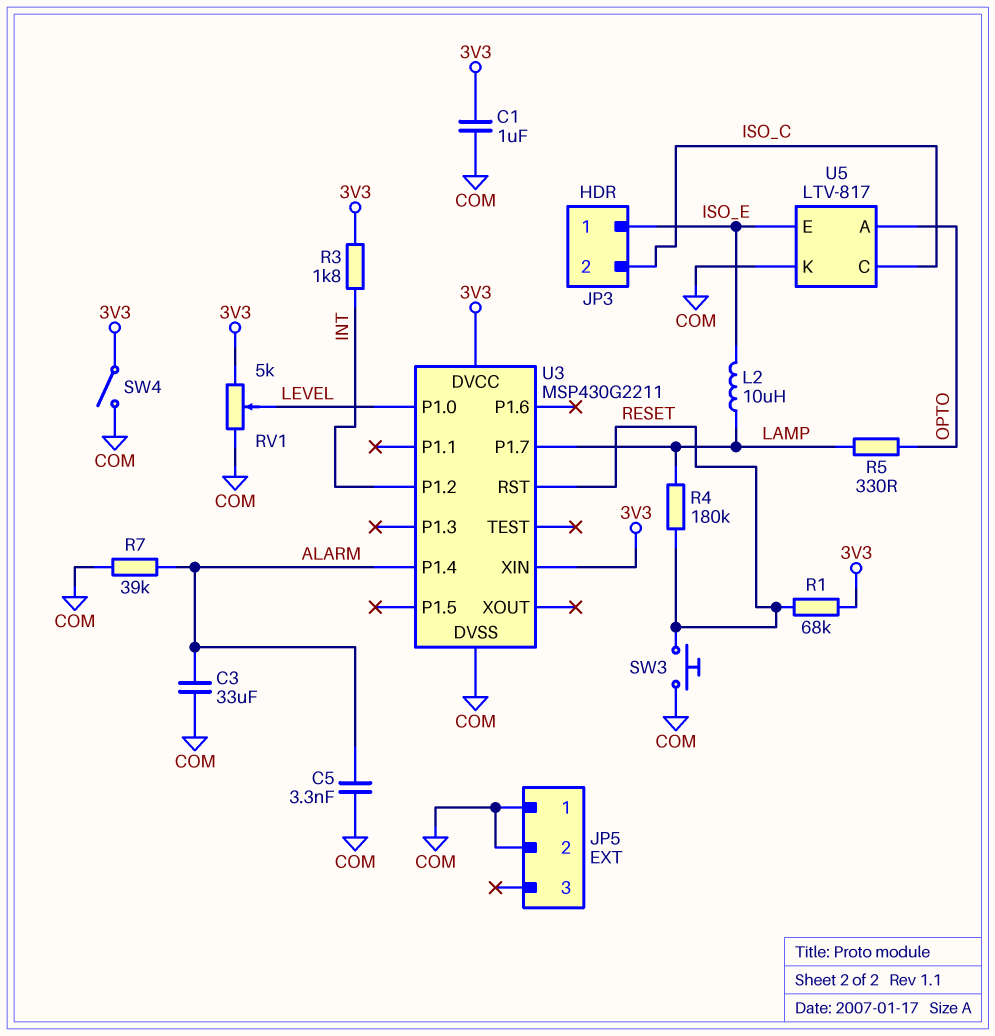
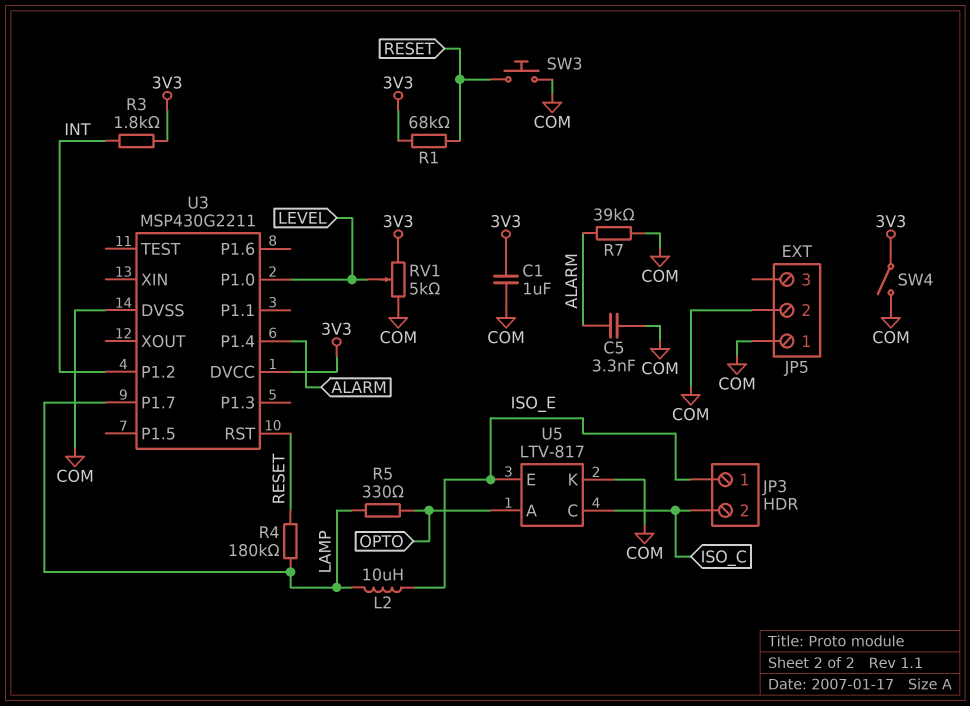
C3: 33uF (ALARM, COM) -> none
U3 pin XIN: 3V3 -> none

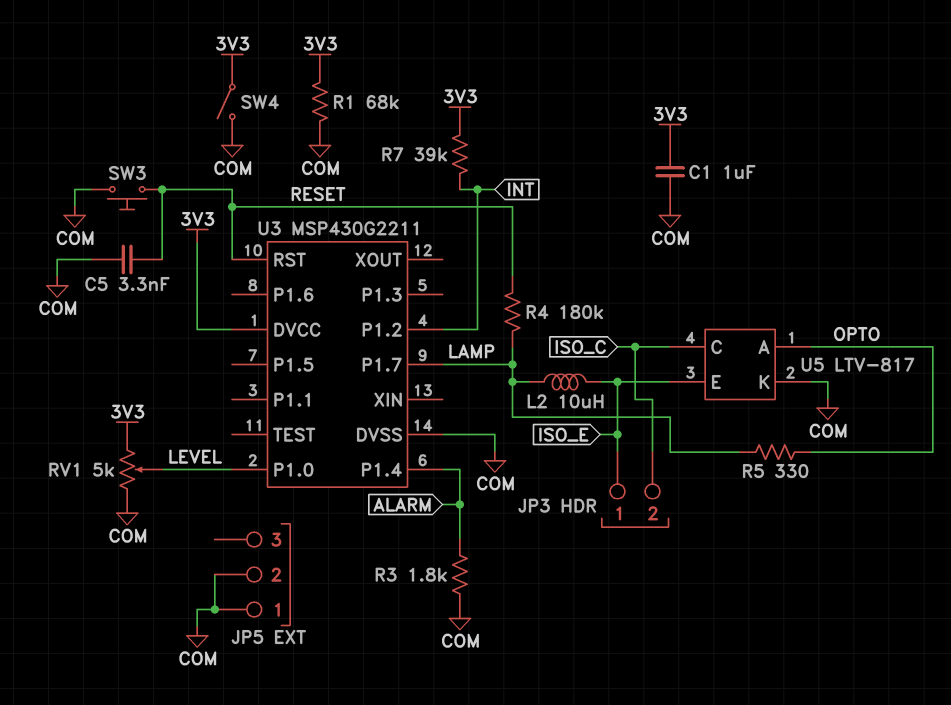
C5: 3.3nF (ALARM, COM) -> 3.3nF (COM, RESET)
R1: 68k (3V3, RESET) -> 68k (3V3, COM)
R3: 1.8k (3V3, INT) -> 1.8k (ALARM, COM)
R7: 39k (ALARM, COM) -> 39k (3V3, INT)

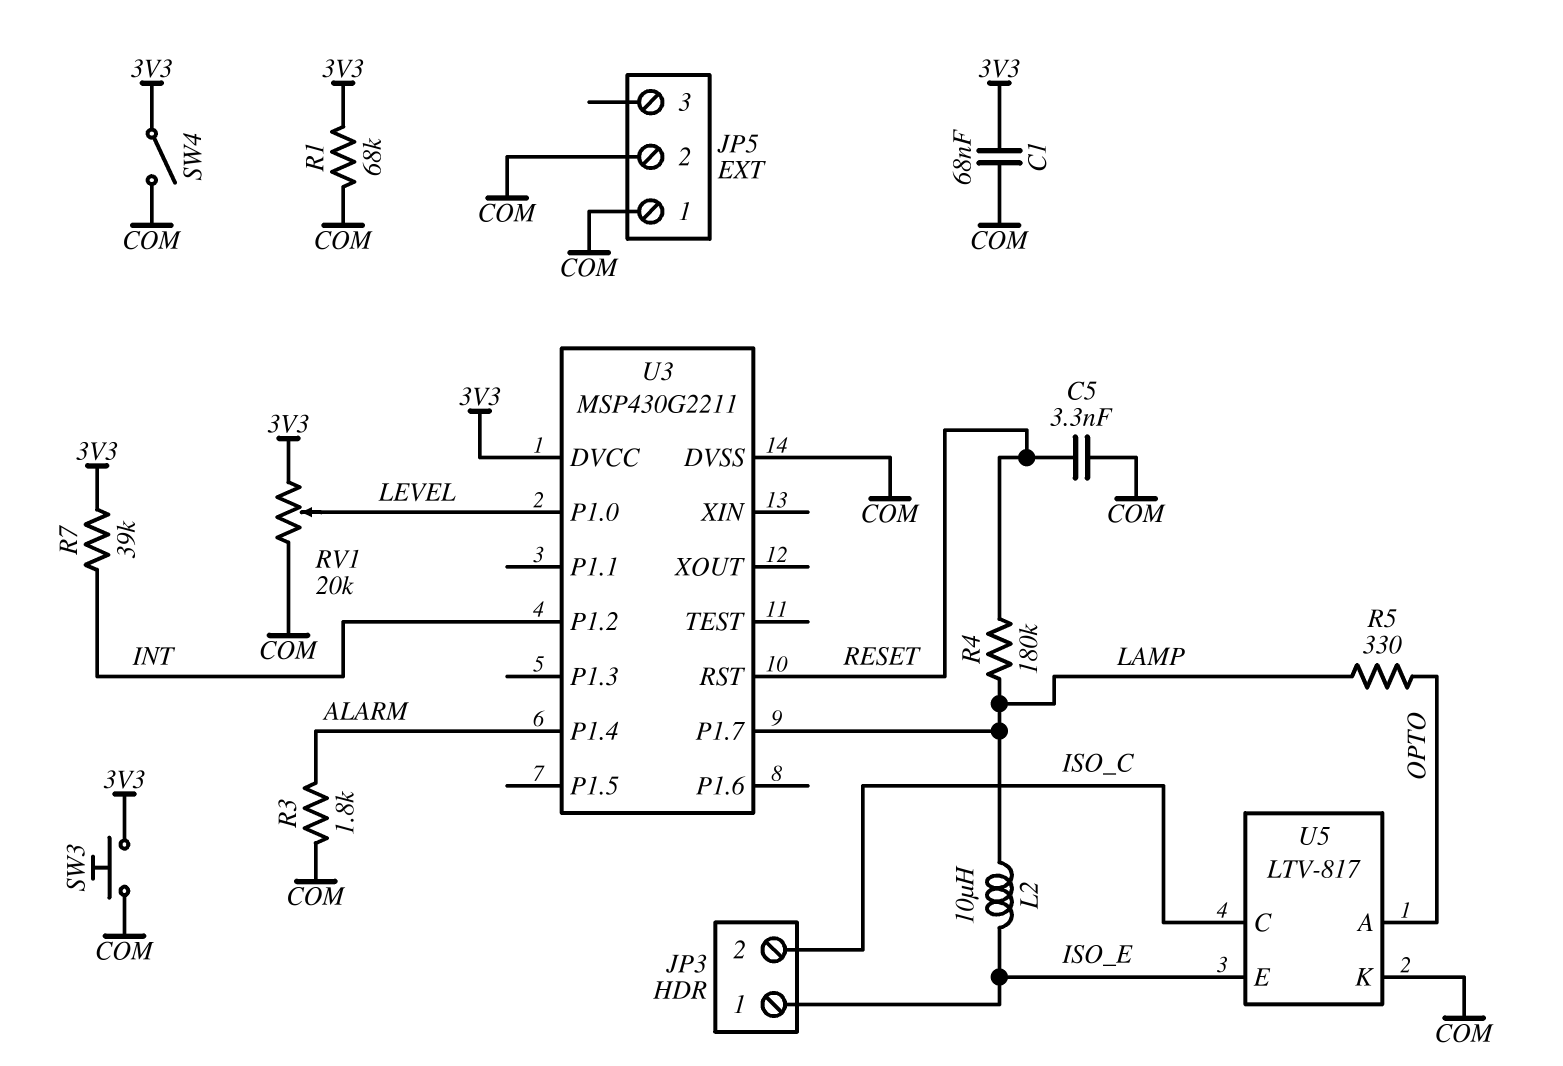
C1: 1uF (3V3, COM) -> 68nF (3V3, COM)
RV1: 5k (3V3, COM, wiper LEVEL) -> 20k (3V3, COM, wiper LEVEL)
SW3: button (COM, RESET) -> button (3V3, COM)

